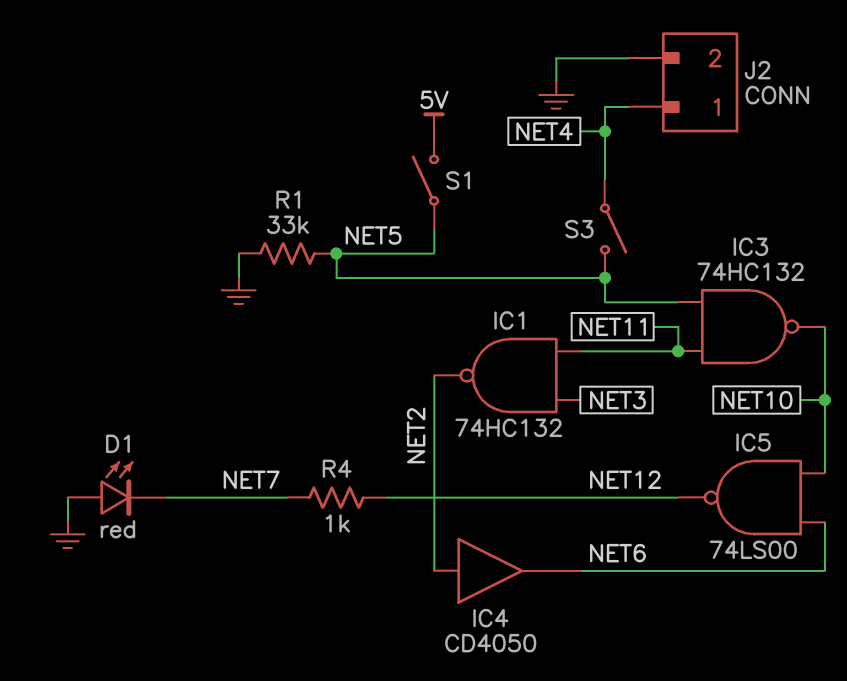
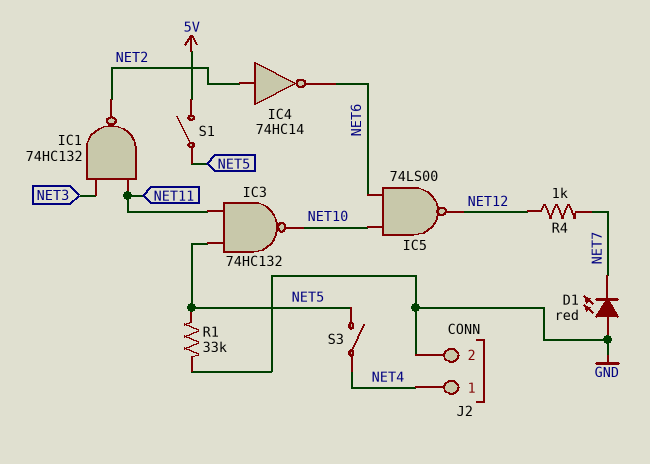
IC4: buffer CD4050 (in NET2, out NET6) -> NOT 74HC14 (in NET2, out NET6)

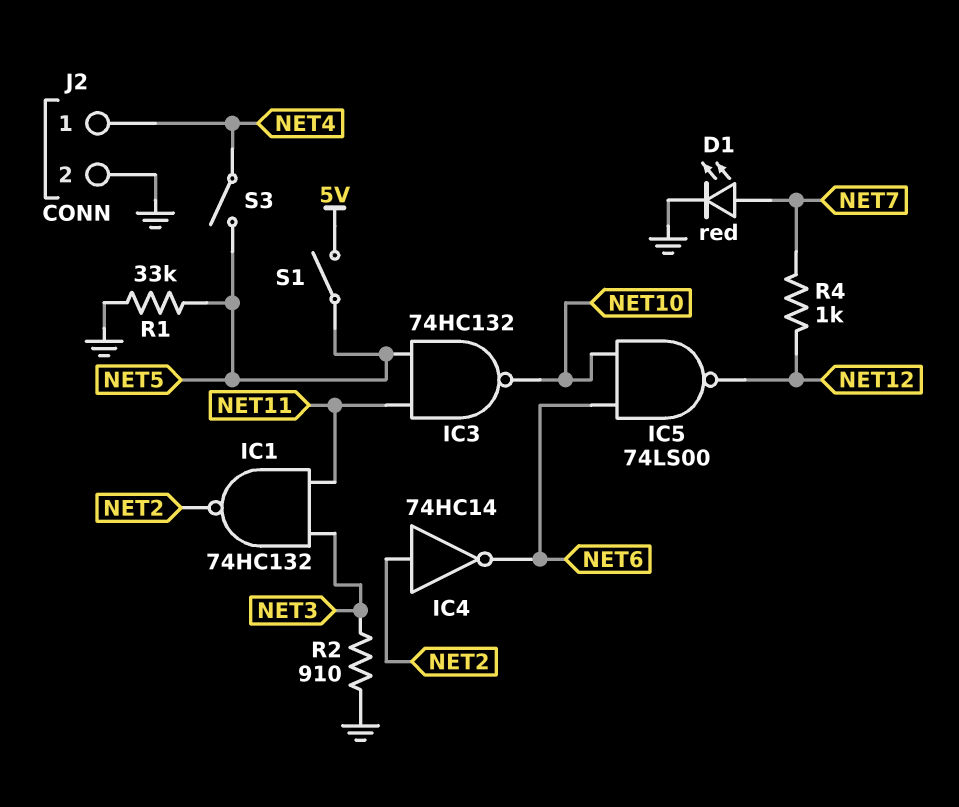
D1: LED red (A GND, K NET7) -> LED red (A NET7, K GND)
R2: none -> 910 (GND, NET3)

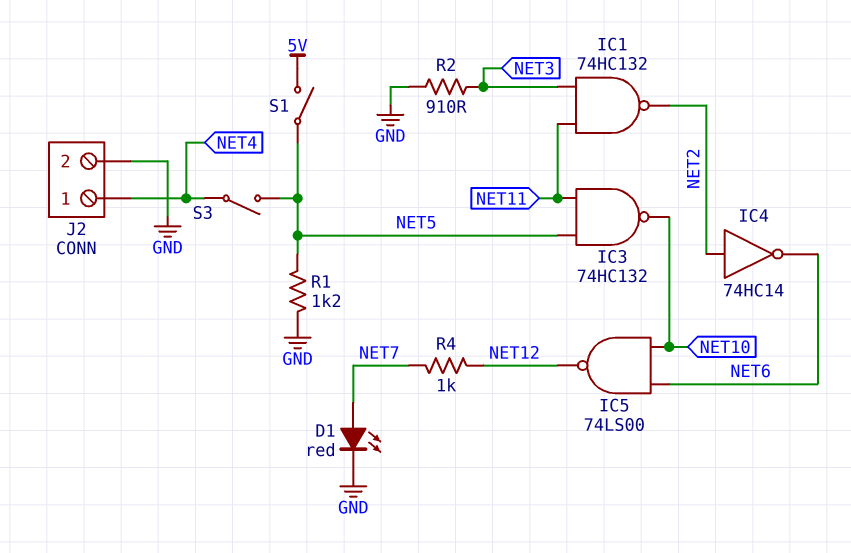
R1: 33k (GND, NET5) -> 1.2k (GND, NET5)

